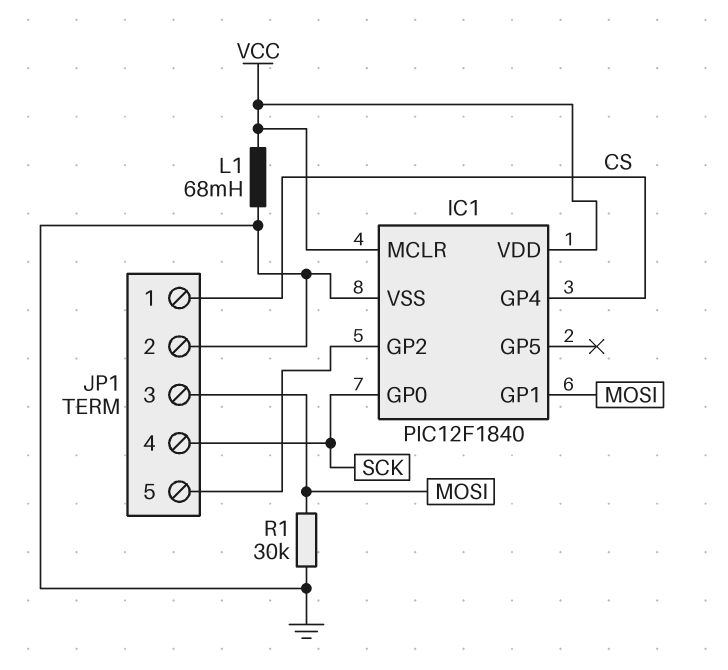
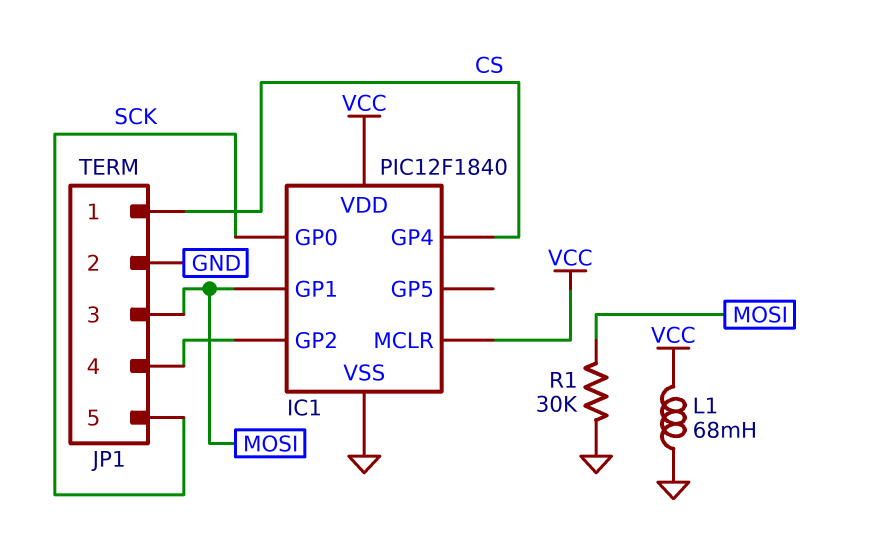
JP1 pin 4: SCK -> IC1/GP2
JP1 pin 5: IC1/GP2 -> SCK

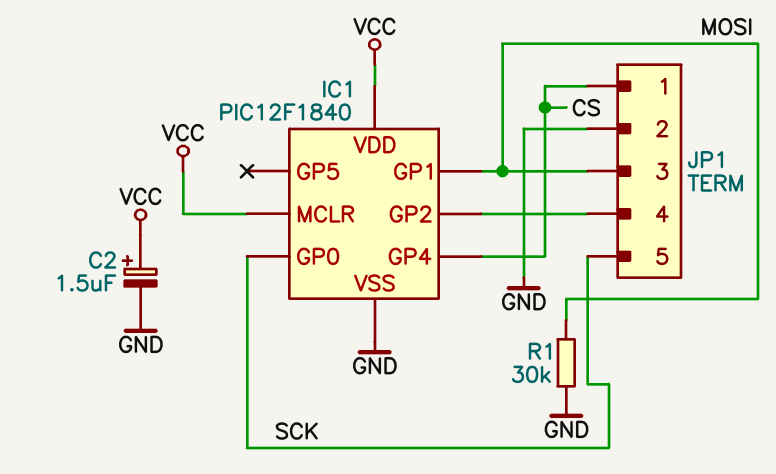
C2: none -> 1.5uF (plus VCC, minus GND)
L1: 68mH (GND, VCC) -> none

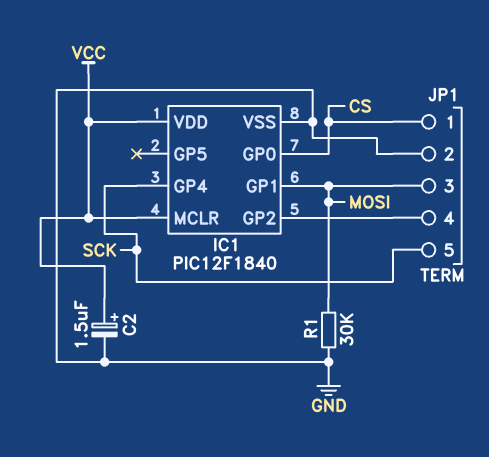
IC1 pin GP0: SCK -> CS
IC1 pin GP4: CS -> SCK

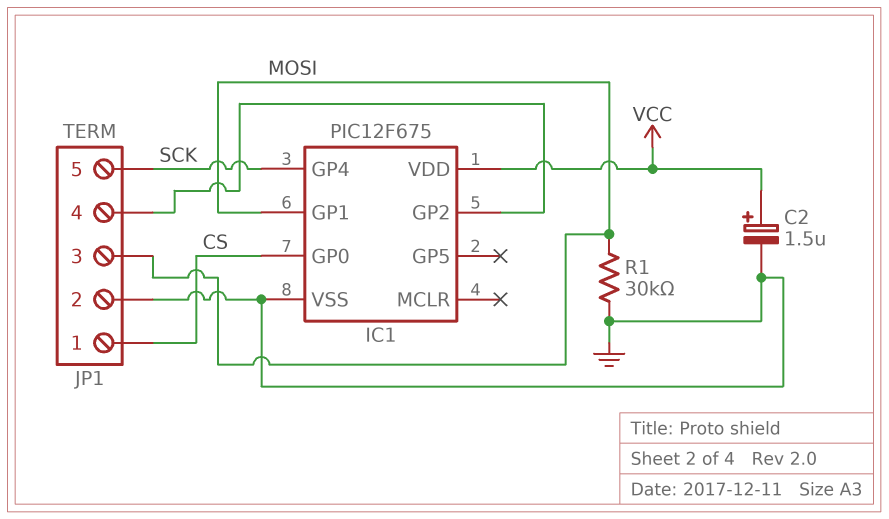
IC1: PIC12F1840 -> PIC12F675
IC1 pin MCLR: VCC -> none

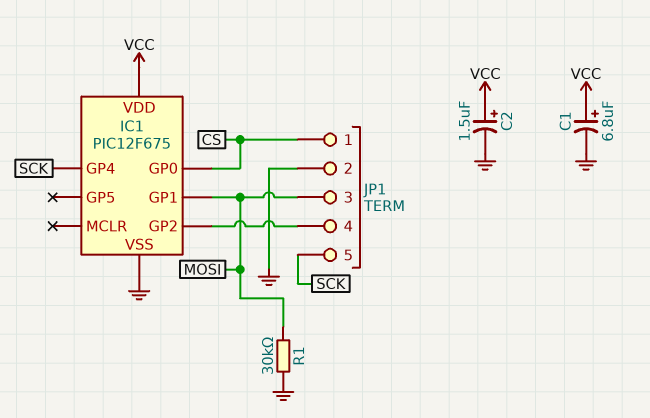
C1: none -> 6.8uF (plus VCC, minus GND)

